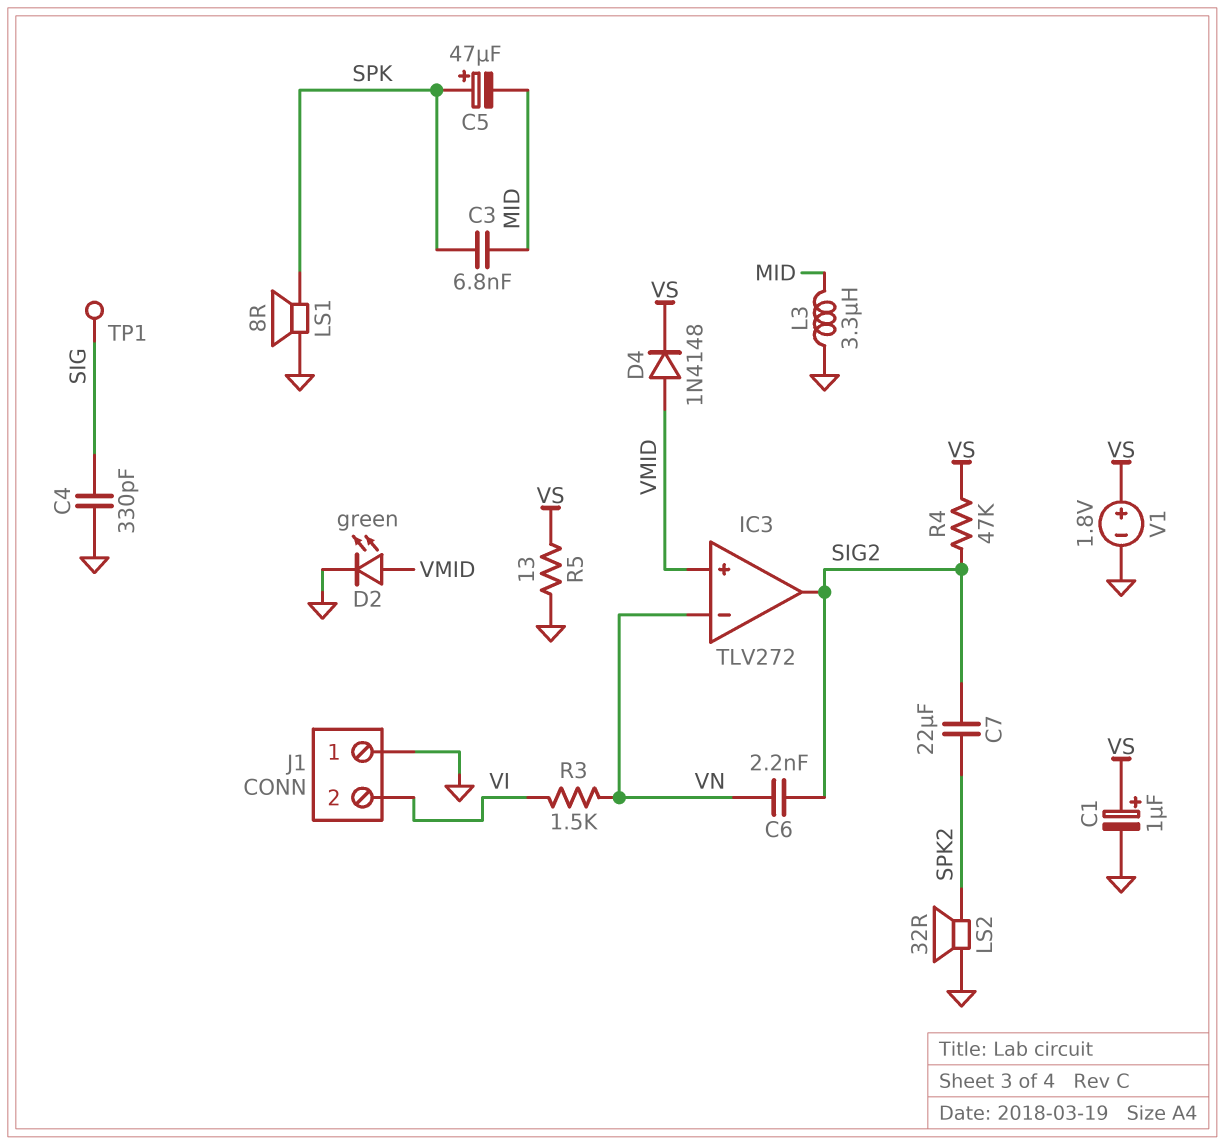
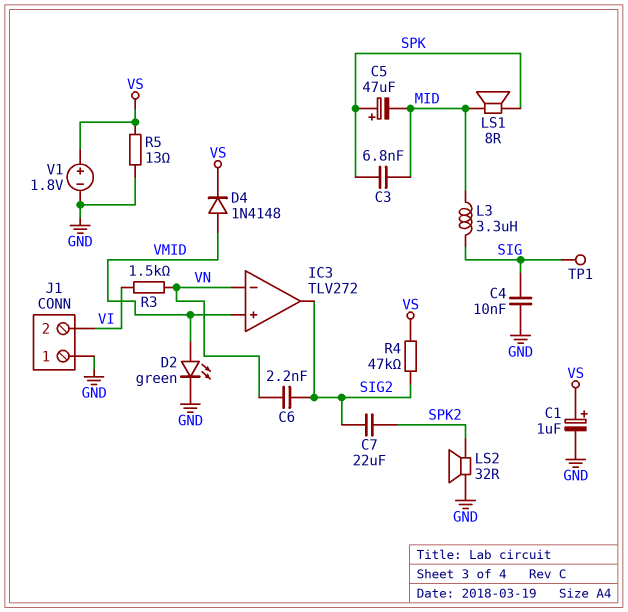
C4: 330pF (GND, SIG) -> 10nF (GND, SIG)
L3: 3.3uH (GND, MID) -> 3.3uH (MID, SIG)
LS1: speaker 8R (GND, SPK) -> speaker 8R (MID, SPK)

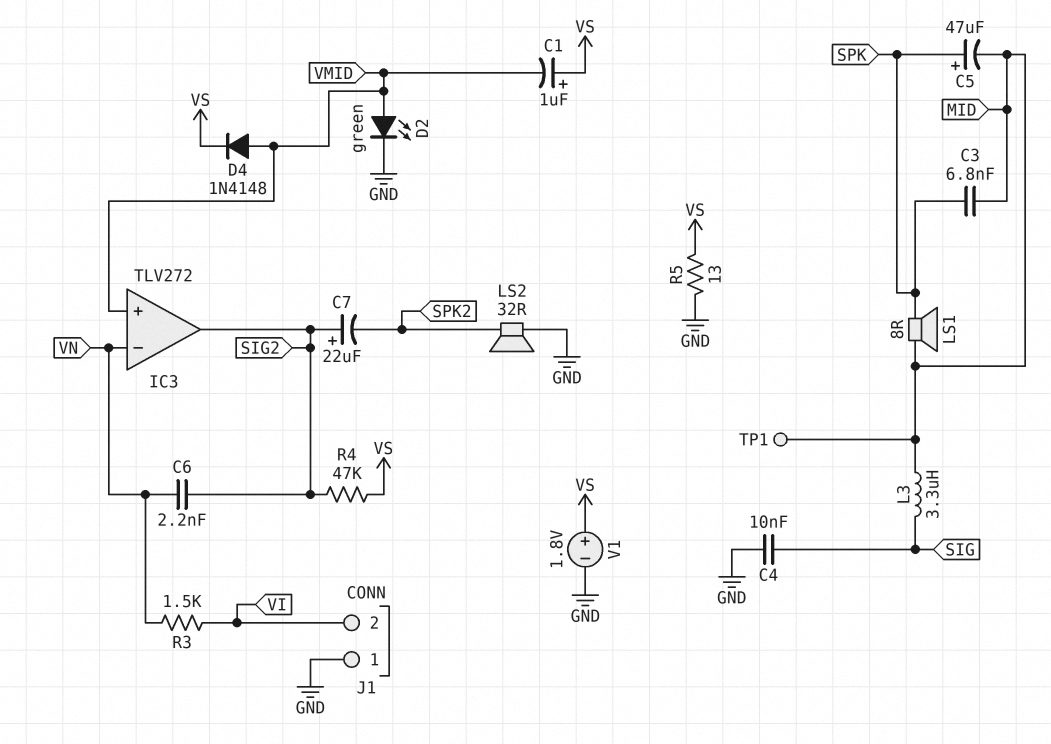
C1: 1uF (plus VS, minus GND) -> 1uF (plus VS, minus VMID)
C7: 22uF (SIG2, SPK2) -> 22uF (plus SIG2, minus SPK2)
TP1: test point (SIG) -> test point (MID)

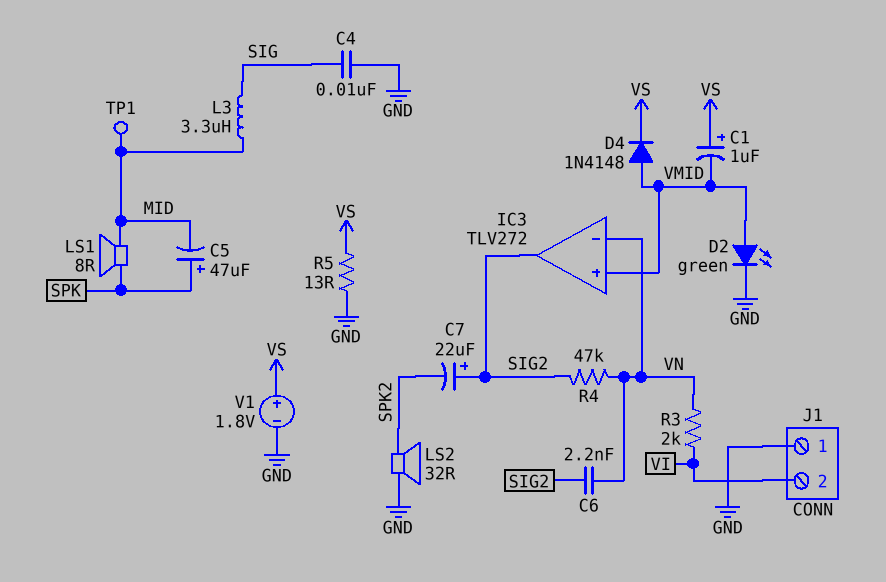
C3: 6.8nF (MID, SPK) -> none
R3: 1.5k (VI, VN) -> 2k (VI, VN)
R4: 47k (SIG2, VS) -> 47k (SIG2, VN)

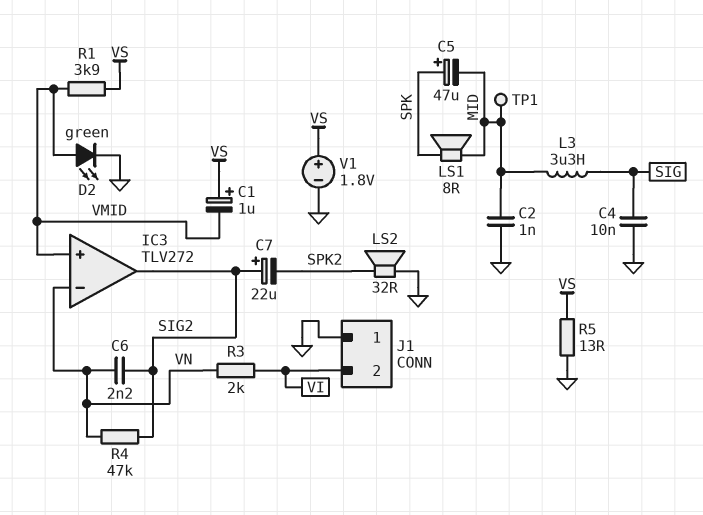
C2: none -> 1nF (GND, MID)
D4: diode 1N4148 (A VMID, K VS) -> none
R1: none -> 3.9k (VMID, VS)

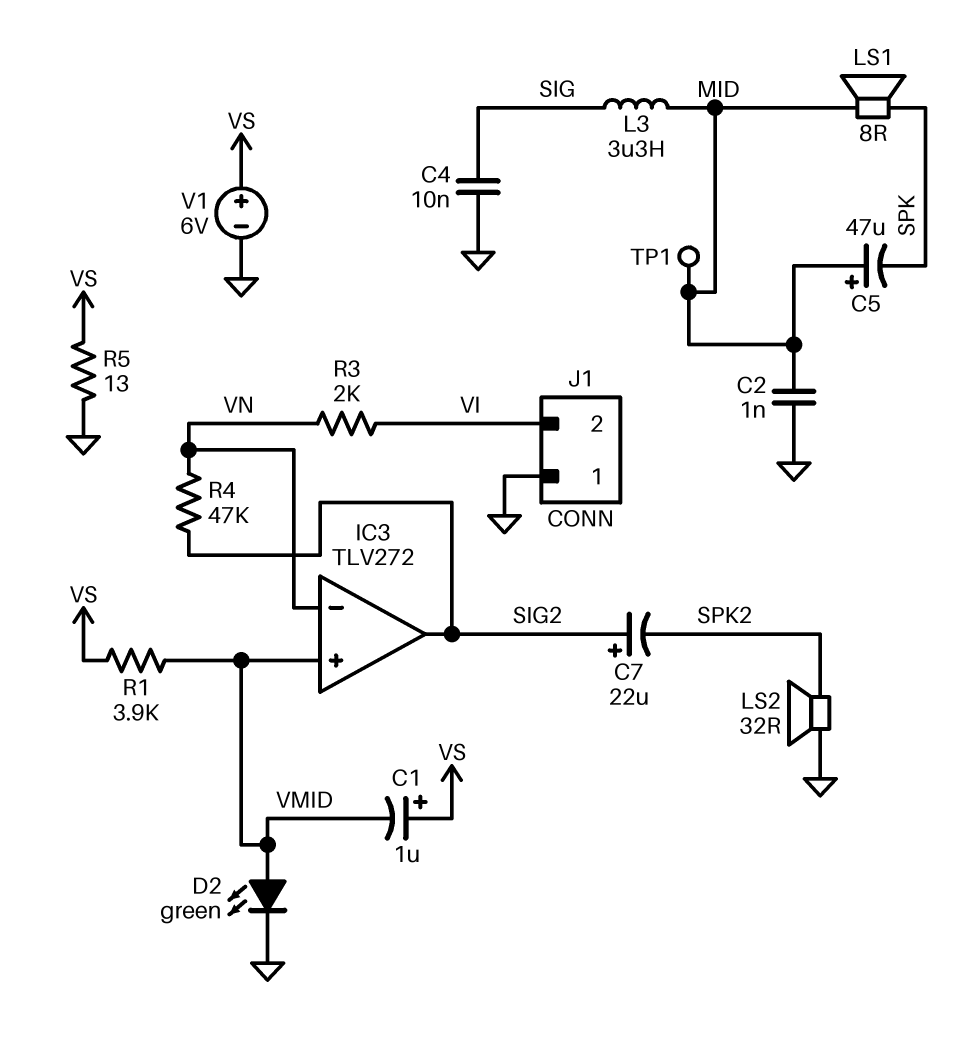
C5: 47uF (plus SPK, minus MID) -> 47uF (plus MID, minus SPK)
C6: 2.2nF (SIG2, VN) -> none
V1: 1.8V (plus VS, minus GND) -> 6V (plus VS, minus GND)

